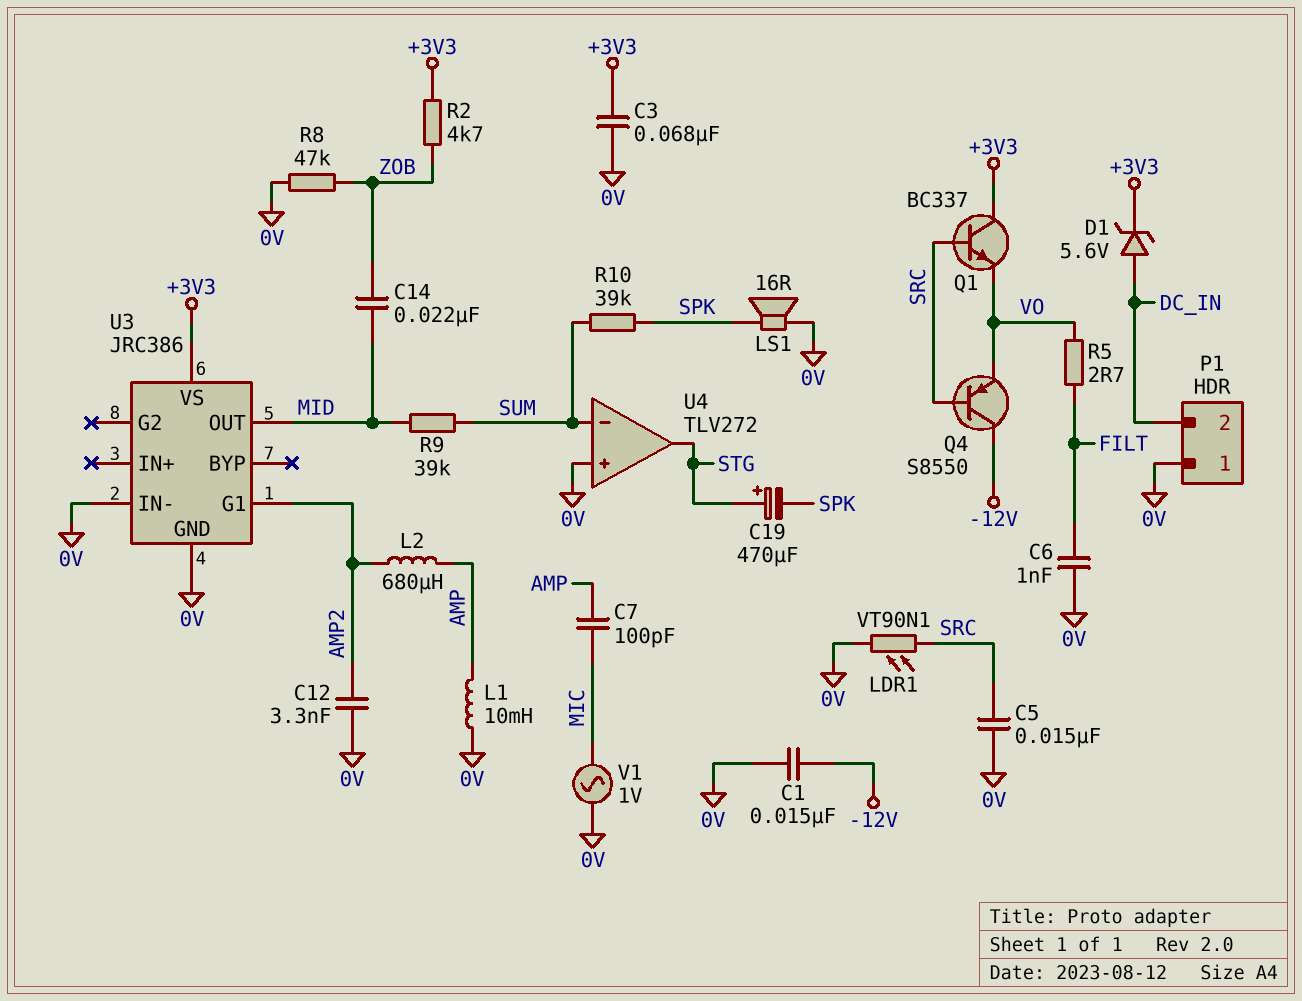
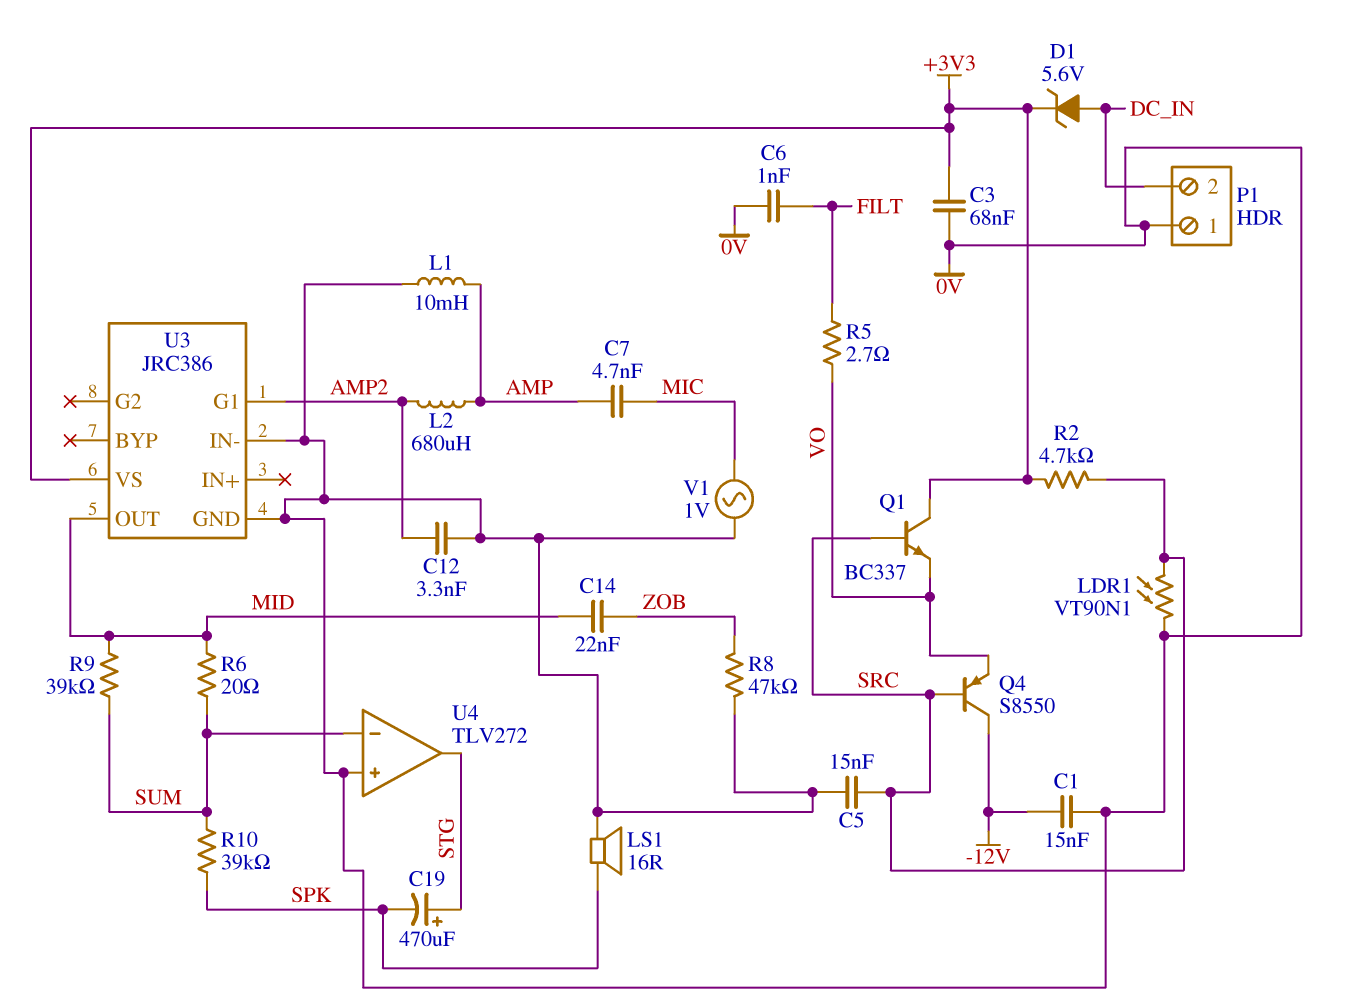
C7: 100pF (AMP, MIC) -> 4.7nF (AMP, MIC)
R2: 4.7k (+3V3, ZOB) -> 4.7k (+3V3, SRC)
R6: none -> 20 (MID, SUM)

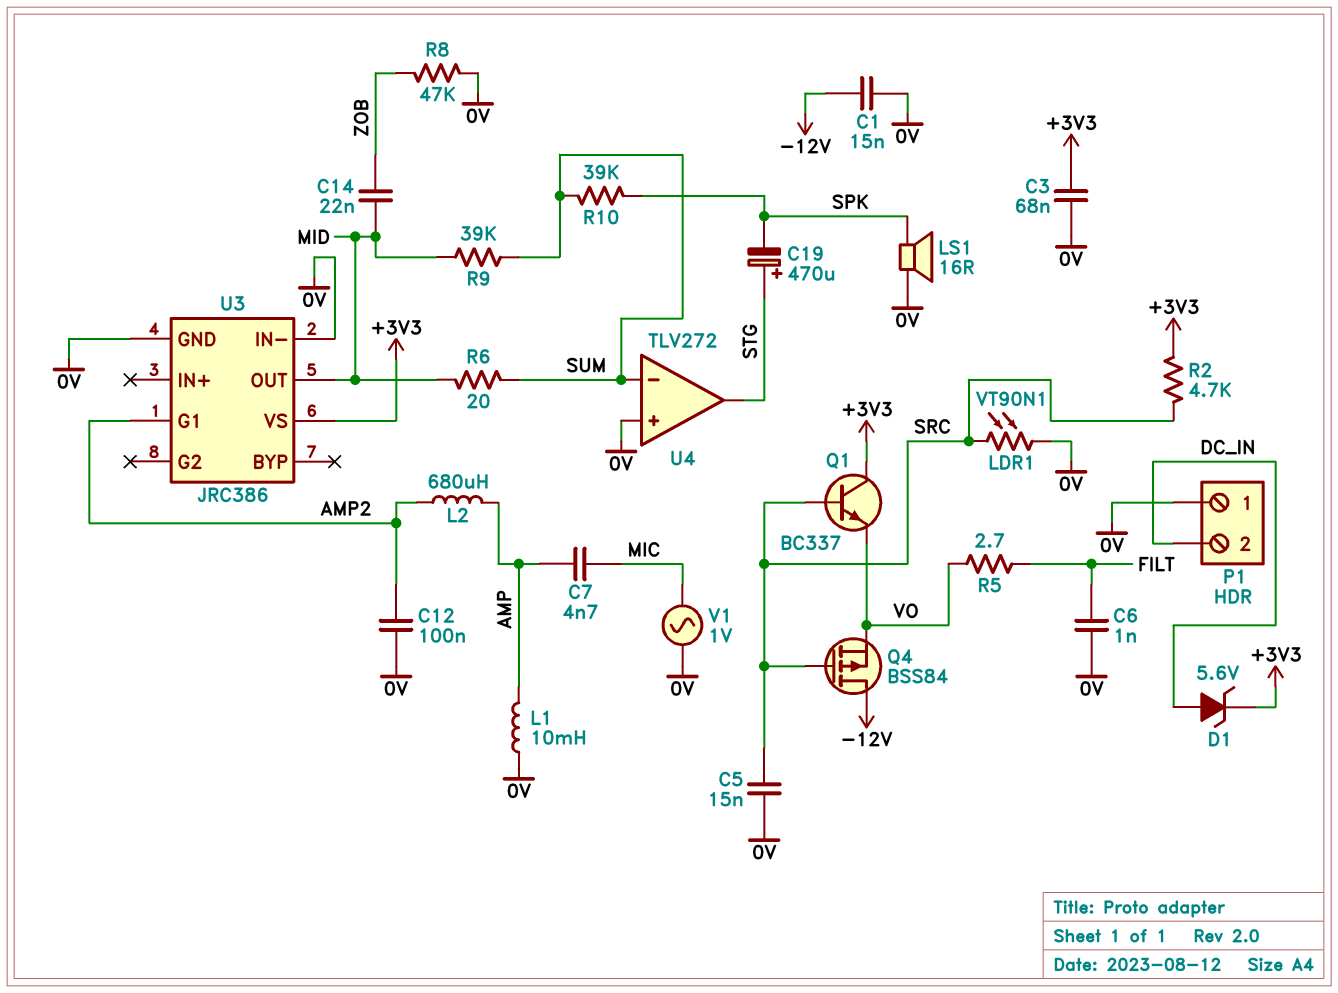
C12: 3.3nF (0V, AMP2) -> 100nF (0V, AMP2)
Q4: PNP S8550 (B SRC, C -12V, E VO) -> PMOS BSS84 (G SRC, D -12V, S VO)

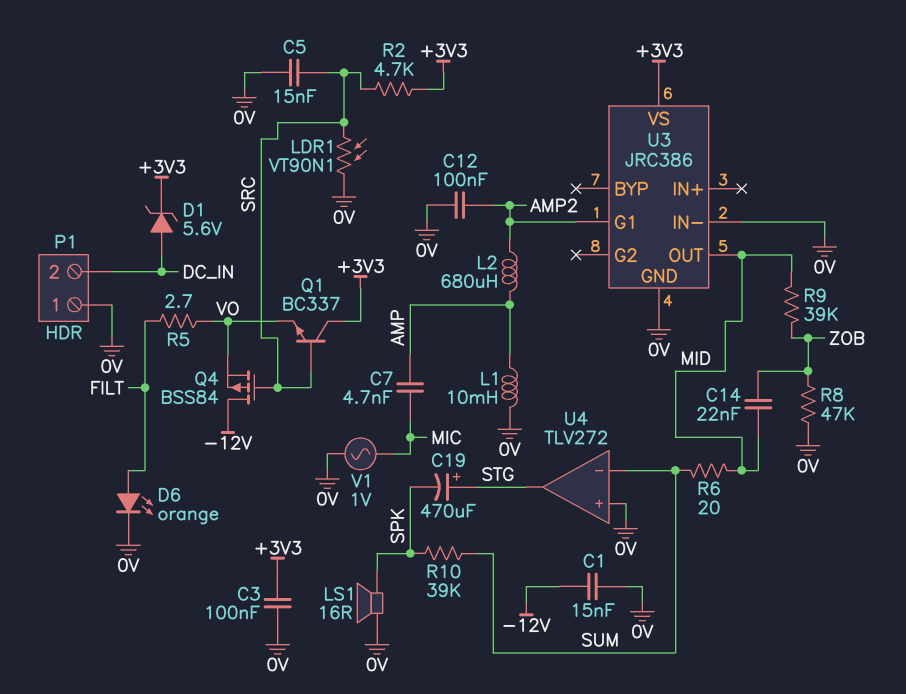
C3: 68nF (+3V3, 0V) -> 100nF (+3V3, 0V)
C6: 1nF (0V, FILT) -> none
D6: none -> LED orange (A FILT, K 0V)
R9: 39k (MID, SUM) -> 39k (MID, ZOB)

